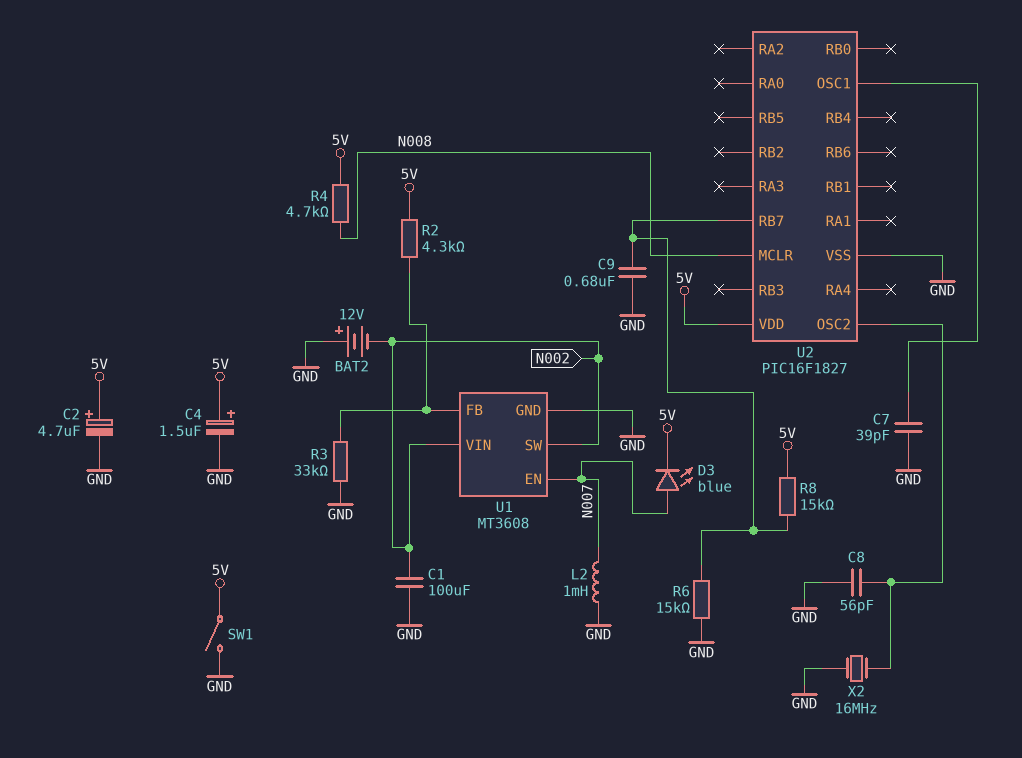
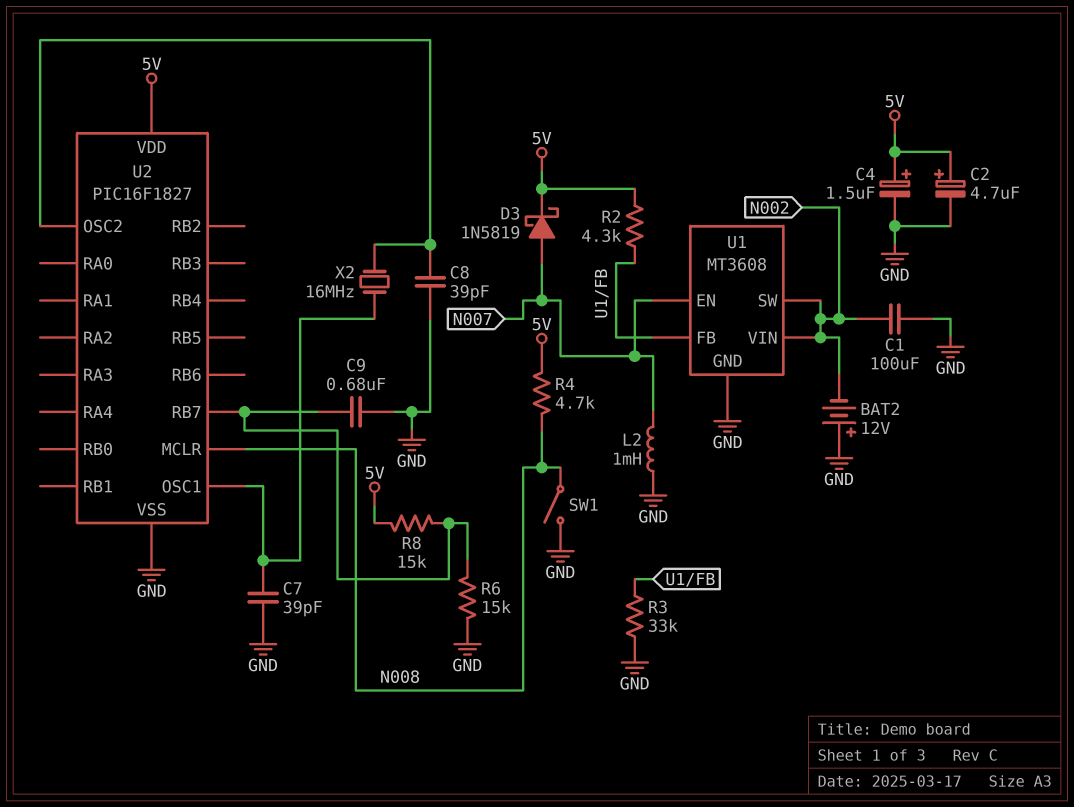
C8: 56pF (GND, U2/OSC2) -> 39pF (GND, U2/OSC2)
D3: LED blue (A N007, K 5V) -> schottky 1N5819 (A N007, K 5V)
SW1: switch (5V, GND) -> switch (GND, N008)
X2: 16MHz (GND, U2/OSC2) -> 16MHz (U2/OSC1, U2/OSC2)

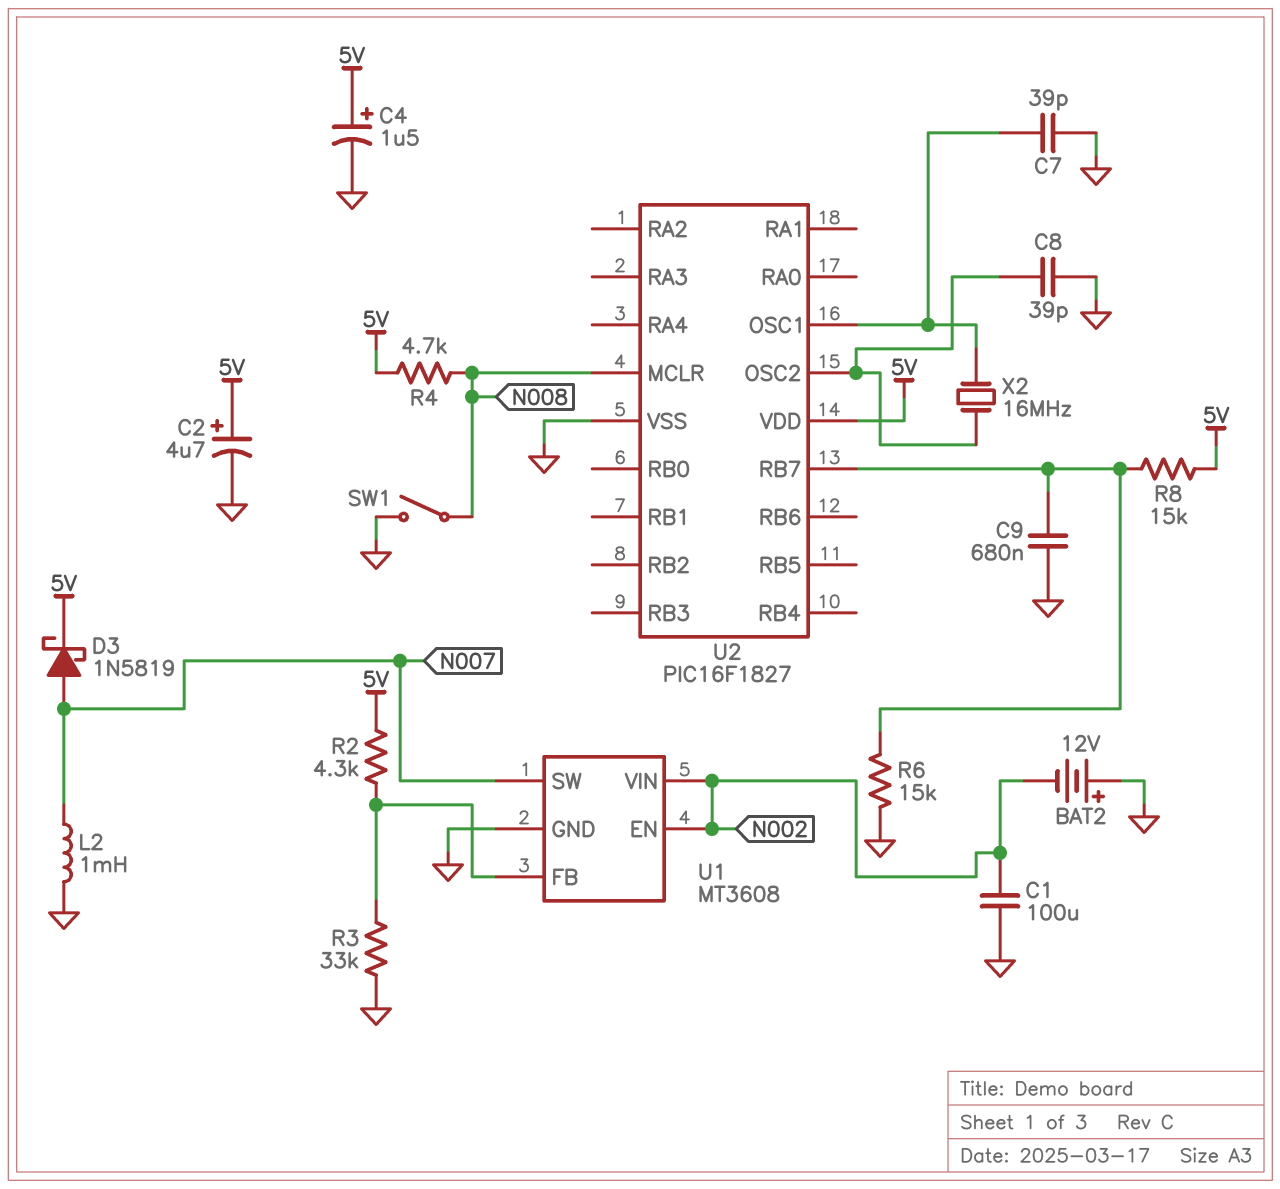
U1 pin EN: N007 -> N002
U1 pin SW: N002 -> N007

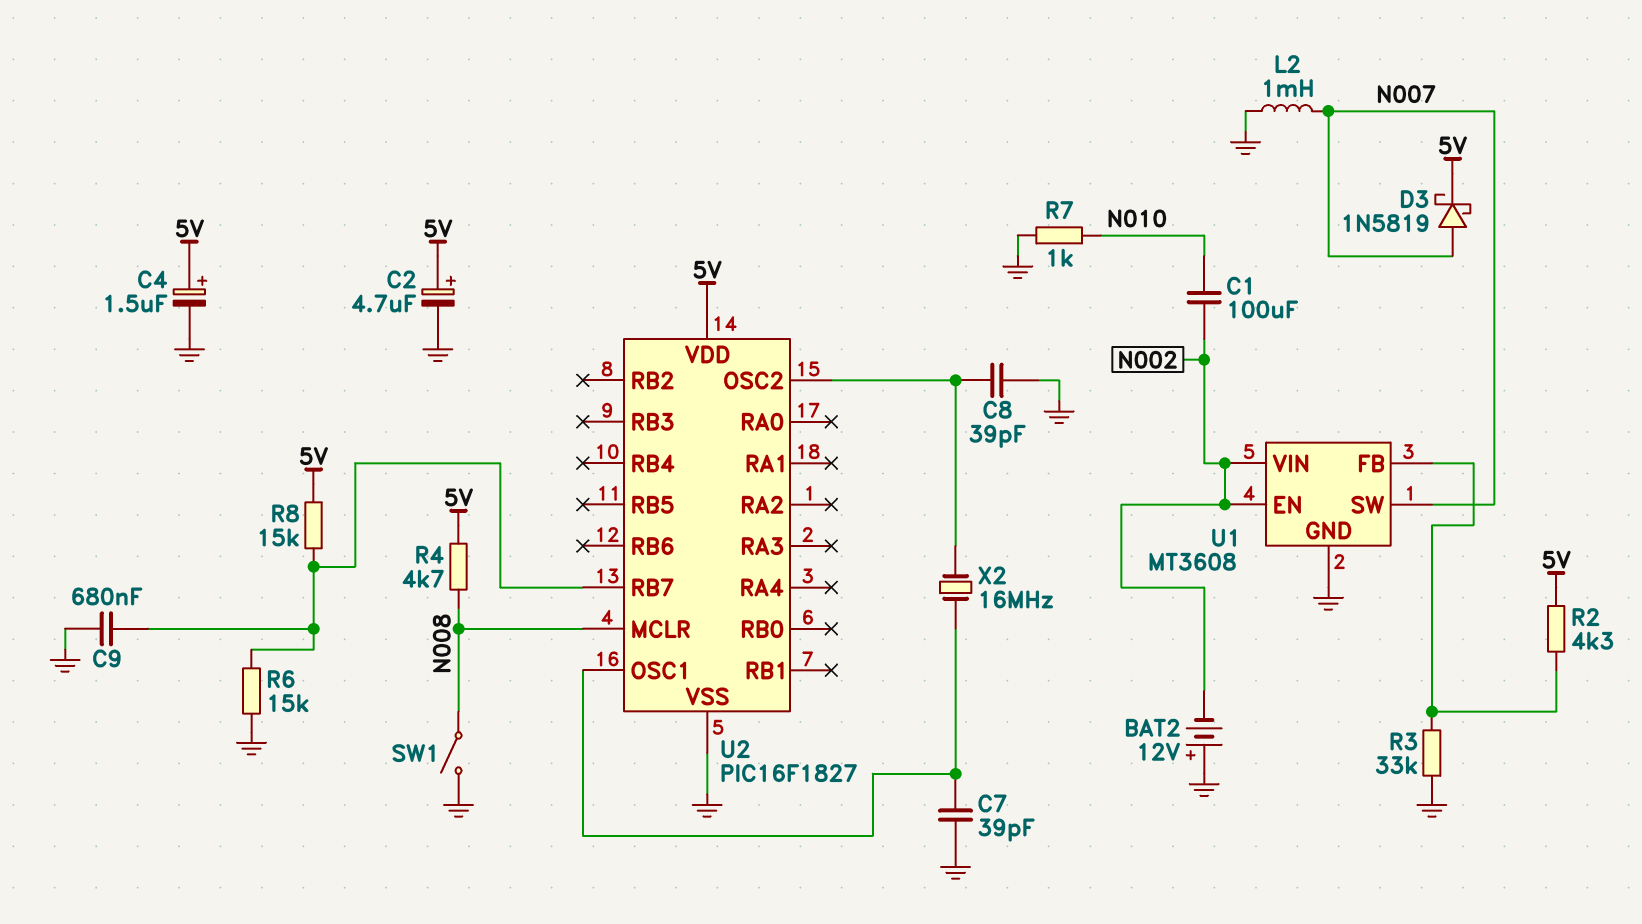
C1: 100uF (GND, N002) -> 100uF (N002, N010)
R7: none -> 1k (GND, N010)

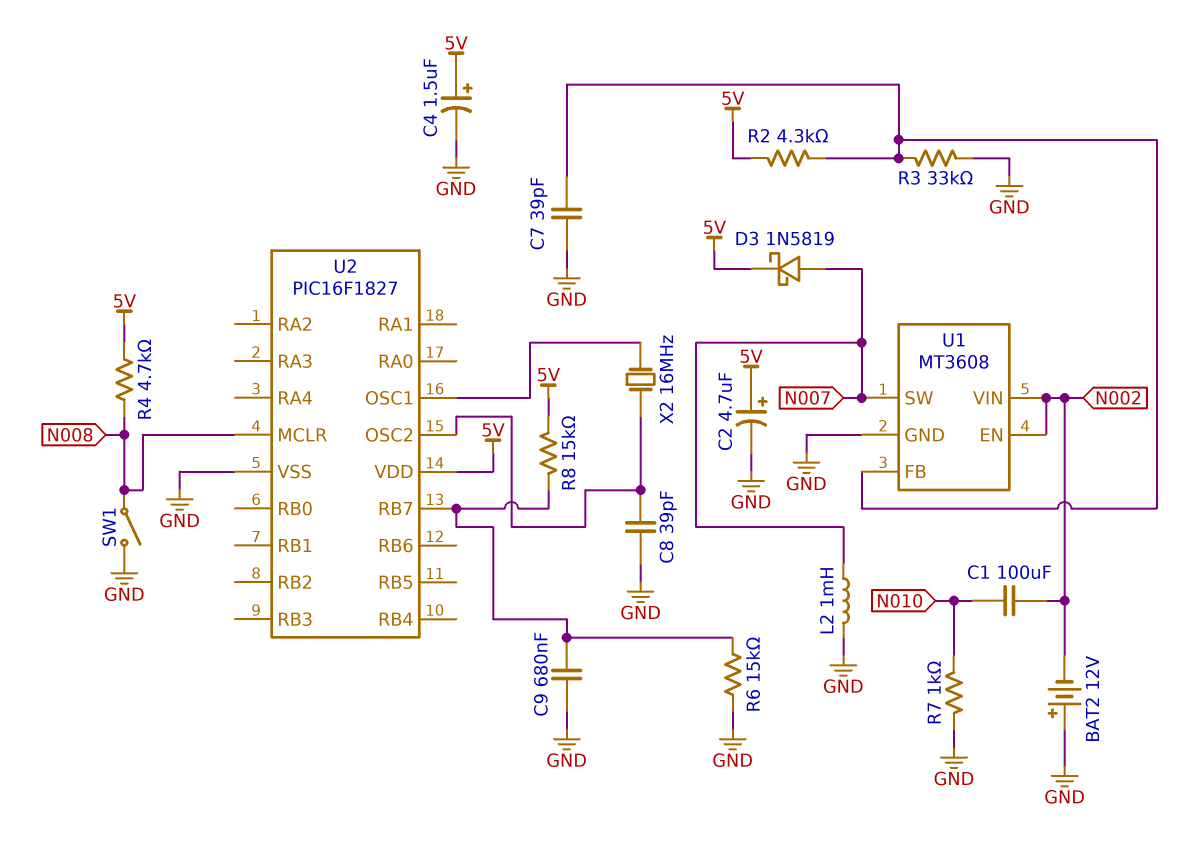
C7: 39pF (GND, U2/OSC1) -> 39pF (GND, U1/FB)

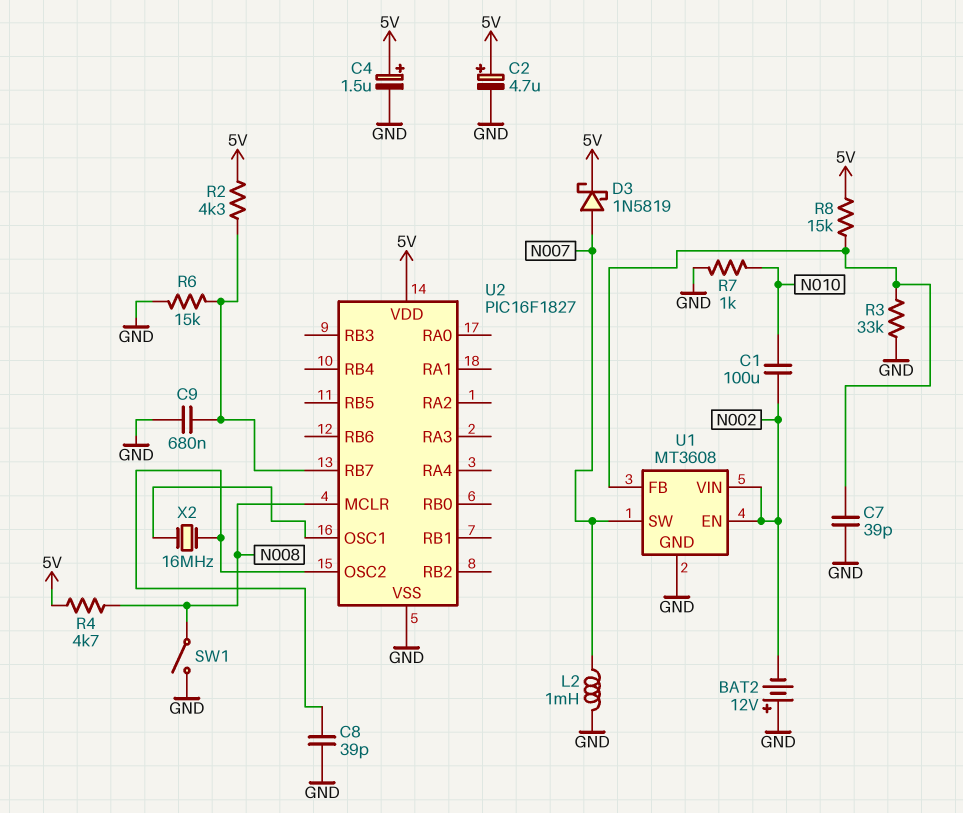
R2: 4.3k (5V, U1/FB) -> 4.3k (5V, U2/RB7)
R8: 15k (5V, U2/RB7) -> 15k (5V, U1/FB)

